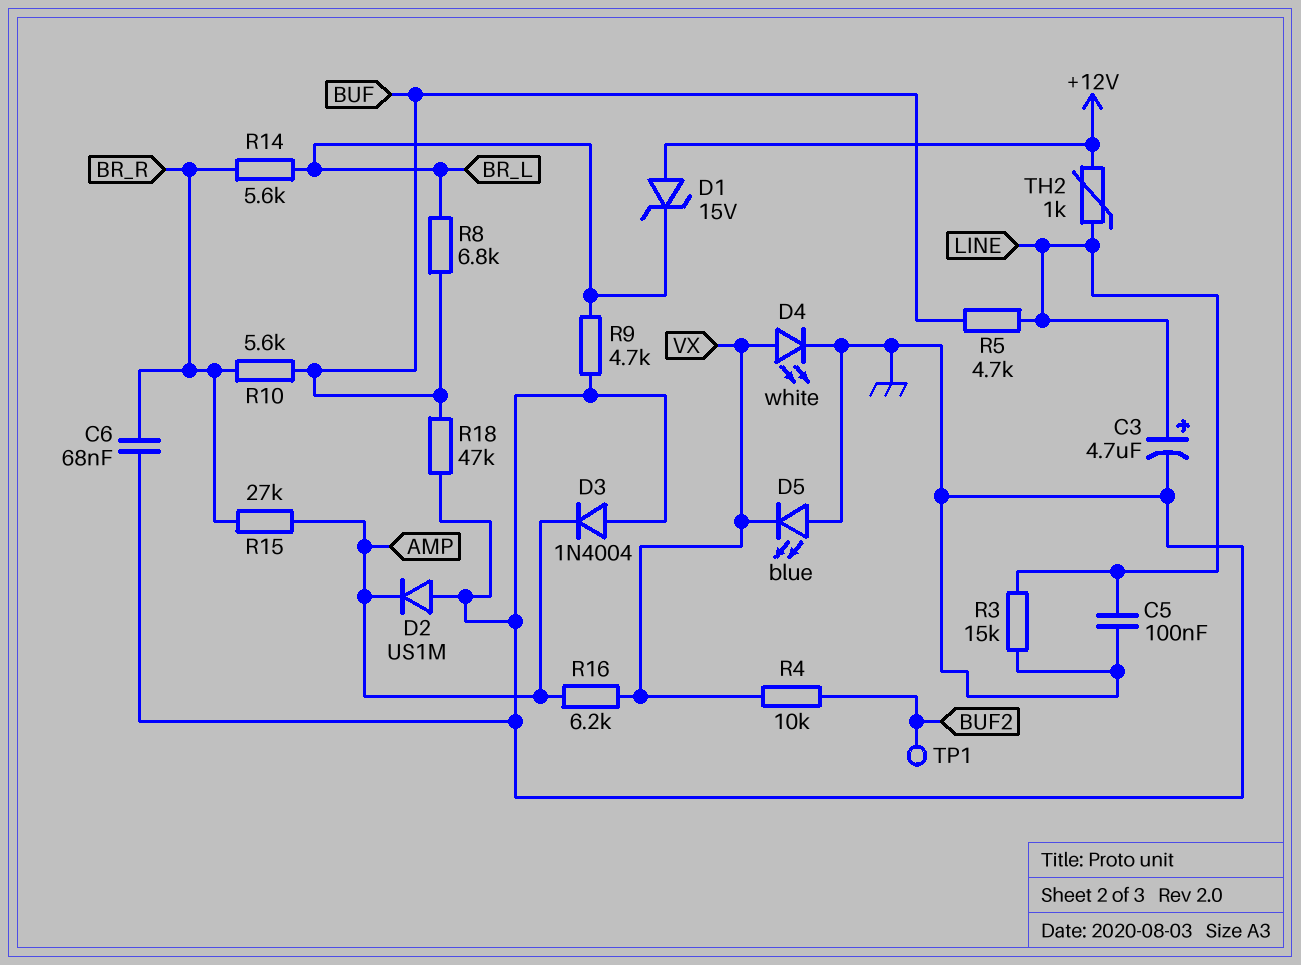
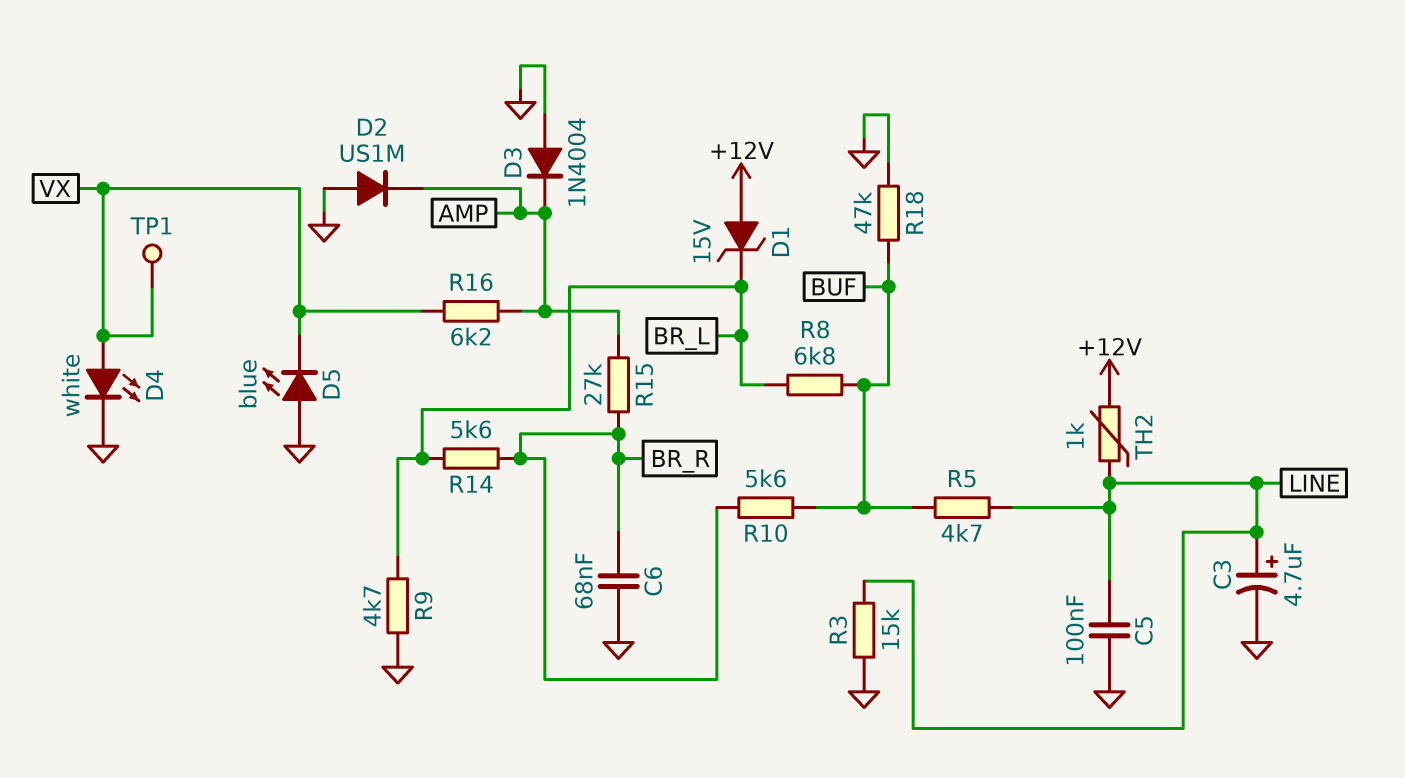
R4: 10k (BUF2, VX) -> none
TP1: test point (BUF2) -> test point (VX)

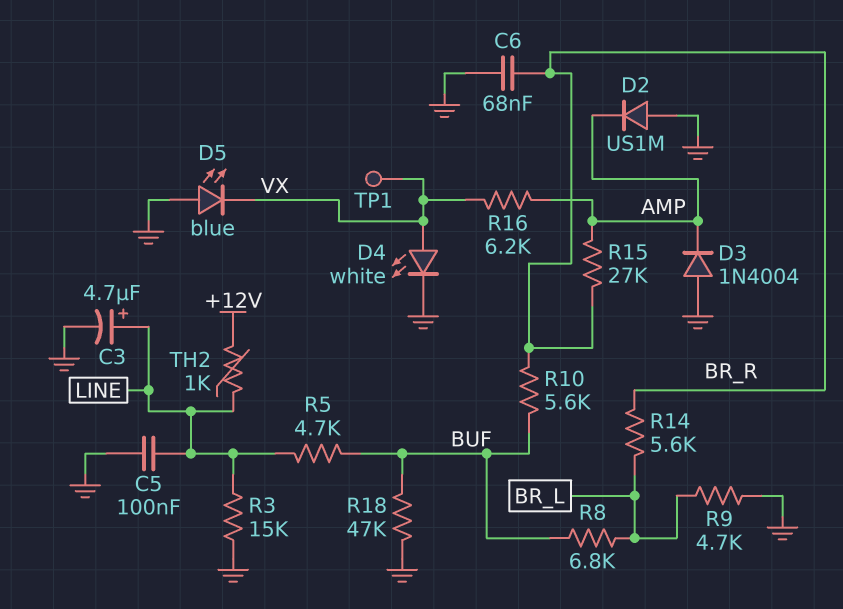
D1: zener 15V (A +12V, K BR_L) -> none

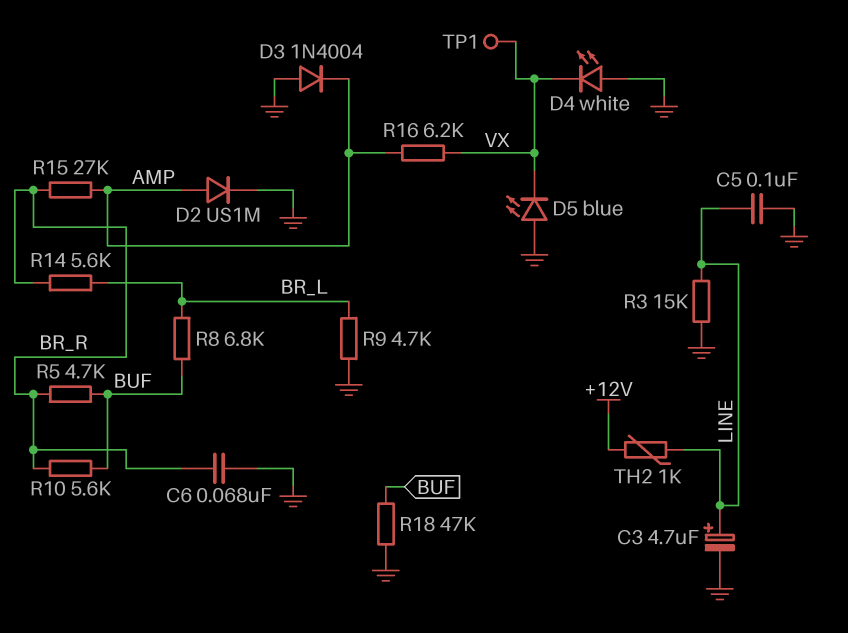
D2: diode US1M (A GND, K AMP) -> diode US1M (A AMP, K GND)
D4: LED white (A VX, K GND) -> LED white (A GND, K VX)
R5: 4.7k (BUF, LINE) -> 4.7k (BR_R, BUF)

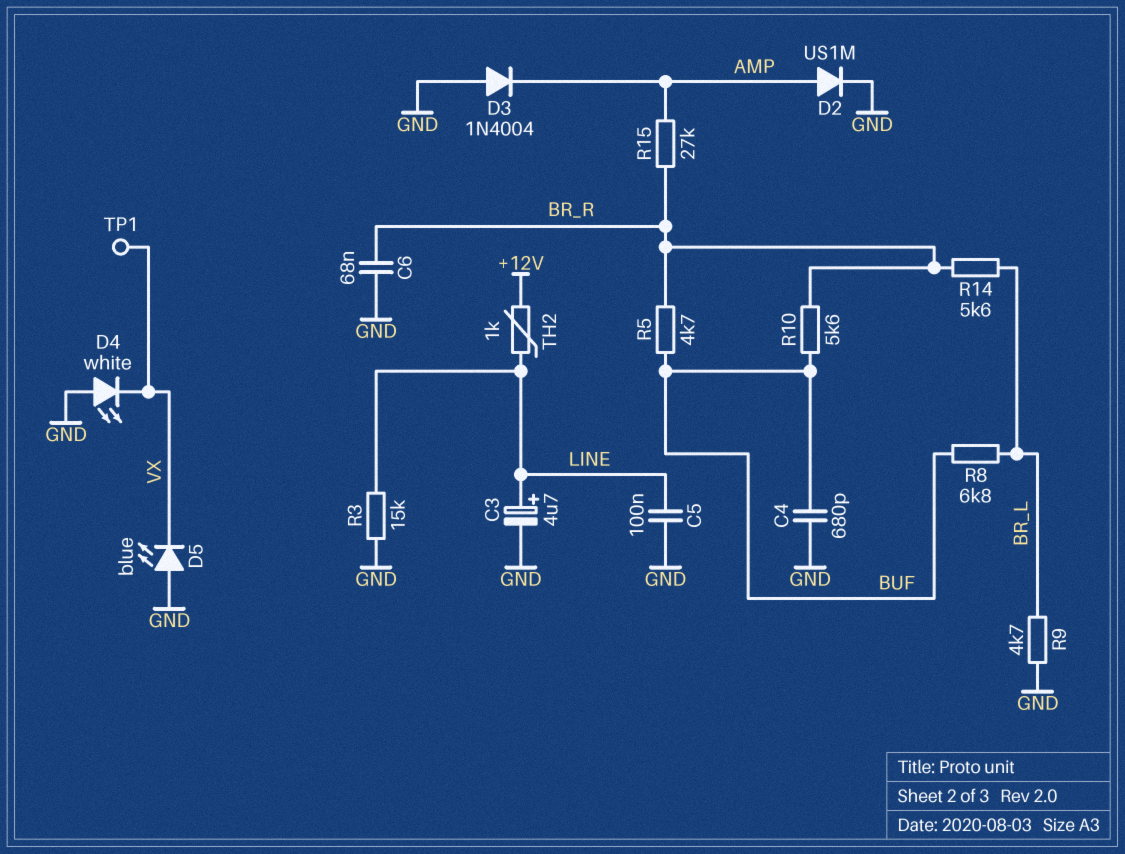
C4: none -> 680pF (BUF, GND)
R16: 6.2k (AMP, VX) -> none
R18: 47k (BUF, GND) -> none

